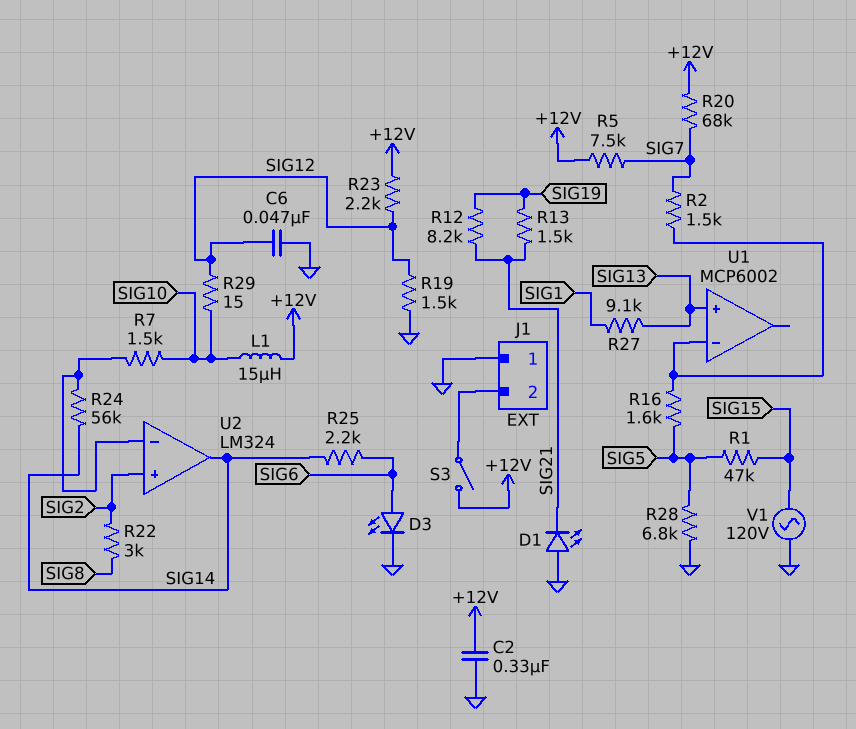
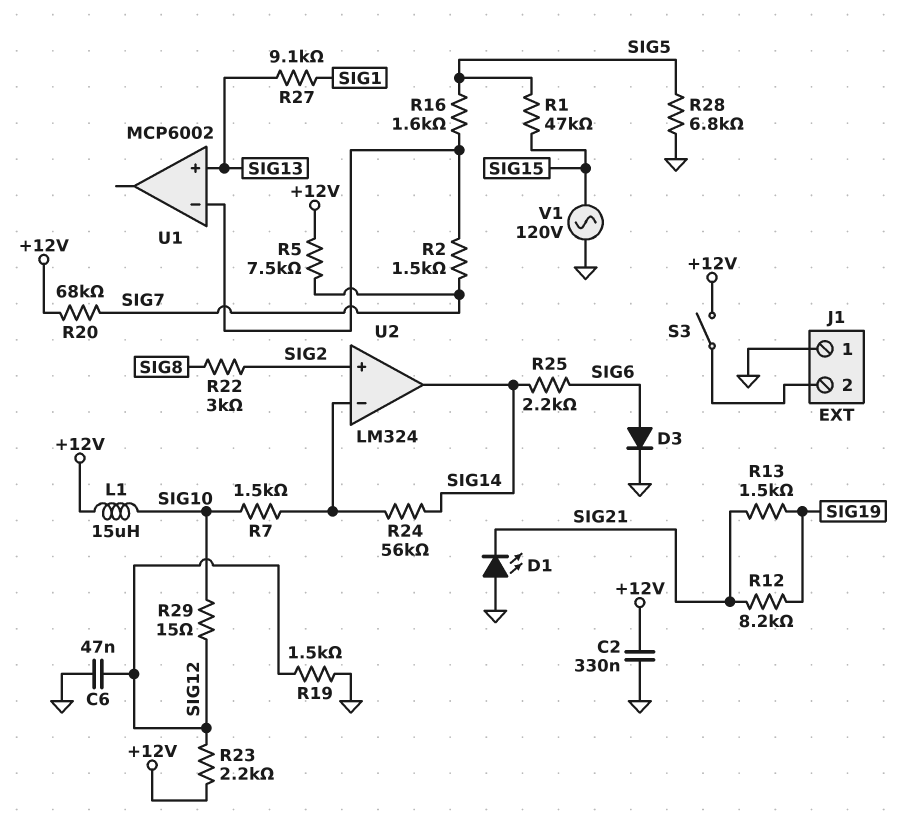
D3: LED (A SIG6, K GND) -> diode (A SIG6, K GND)

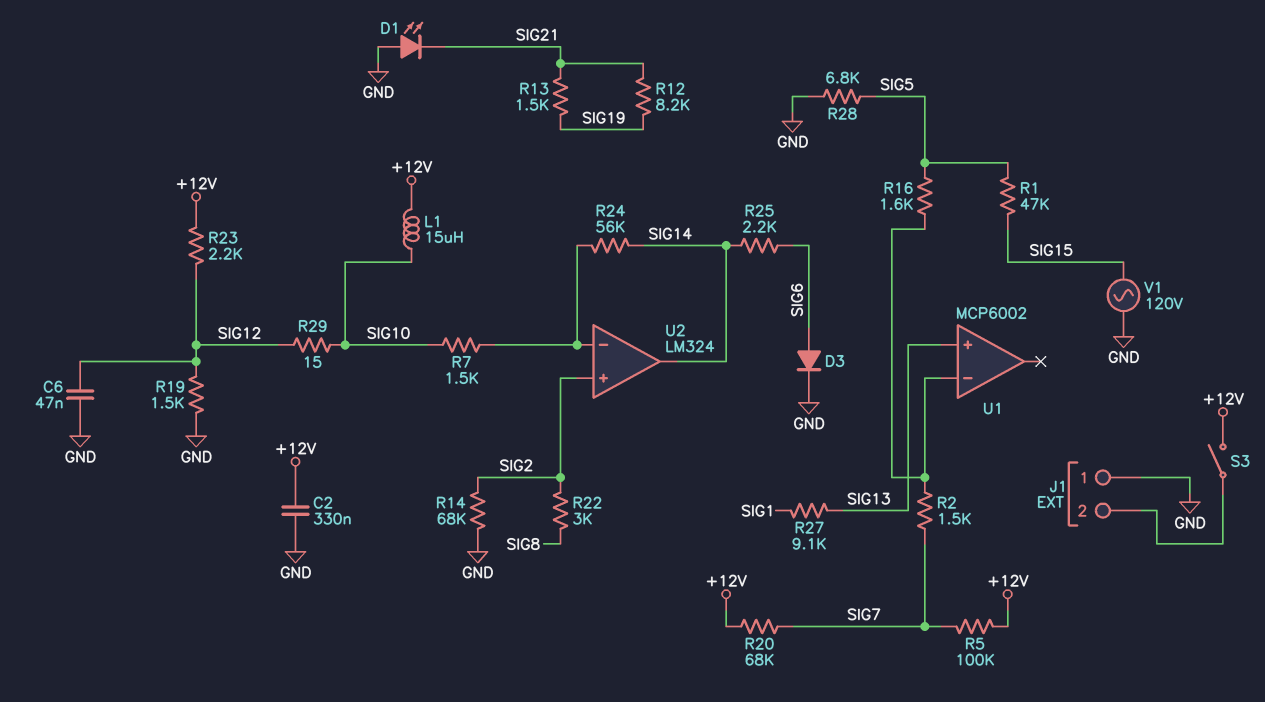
R5: 7.5k (+12V, SIG7) -> 100k (+12V, SIG7)
R14: none -> 68k (GND, SIG2)

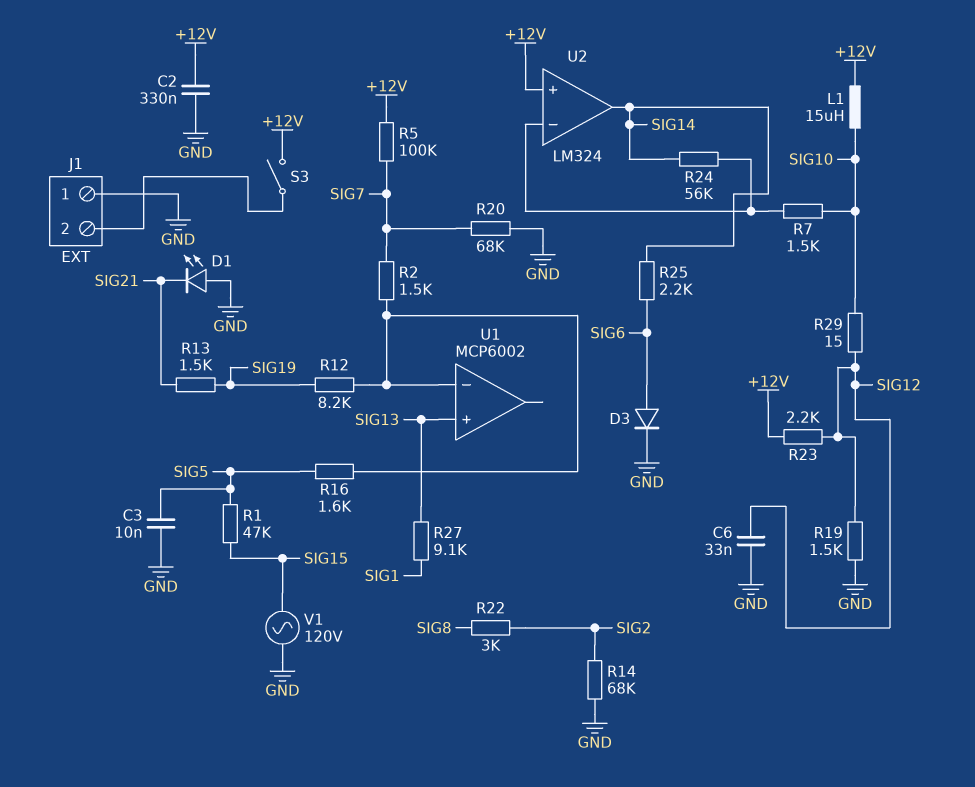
C3: none -> 10nF (GND, SIG5)
C6: 47nF (GND, SIG12) -> 33nF (GND, SIG12)
R12: 8.2k (SIG19, SIG21) -> 8.2k (SIG19, U1/in-)
R20: 68k (+12V, SIG7) -> 68k (GND, SIG7)
R28: 6.8k (GND, SIG5) -> none
U2 pin in+: SIG2 -> +12V

